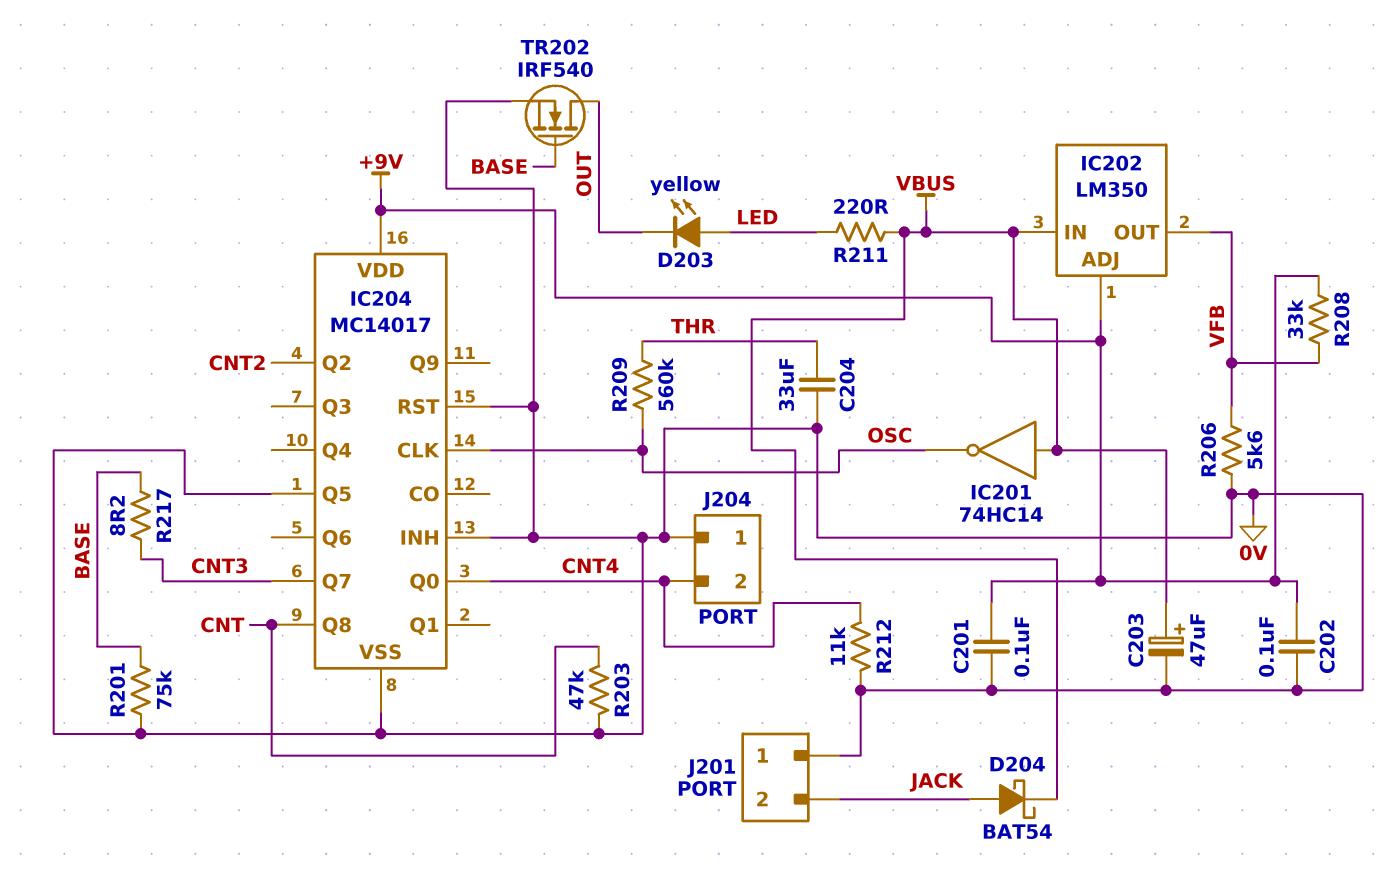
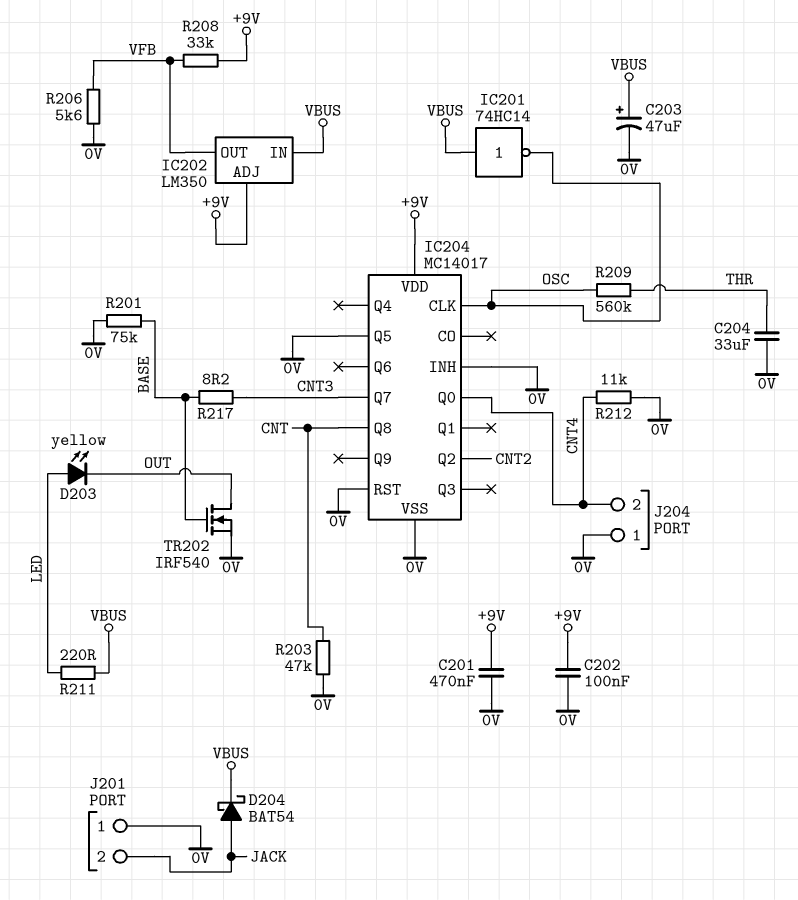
C201: 100nF (+9V, 0V) -> 470nF (+9V, 0V)

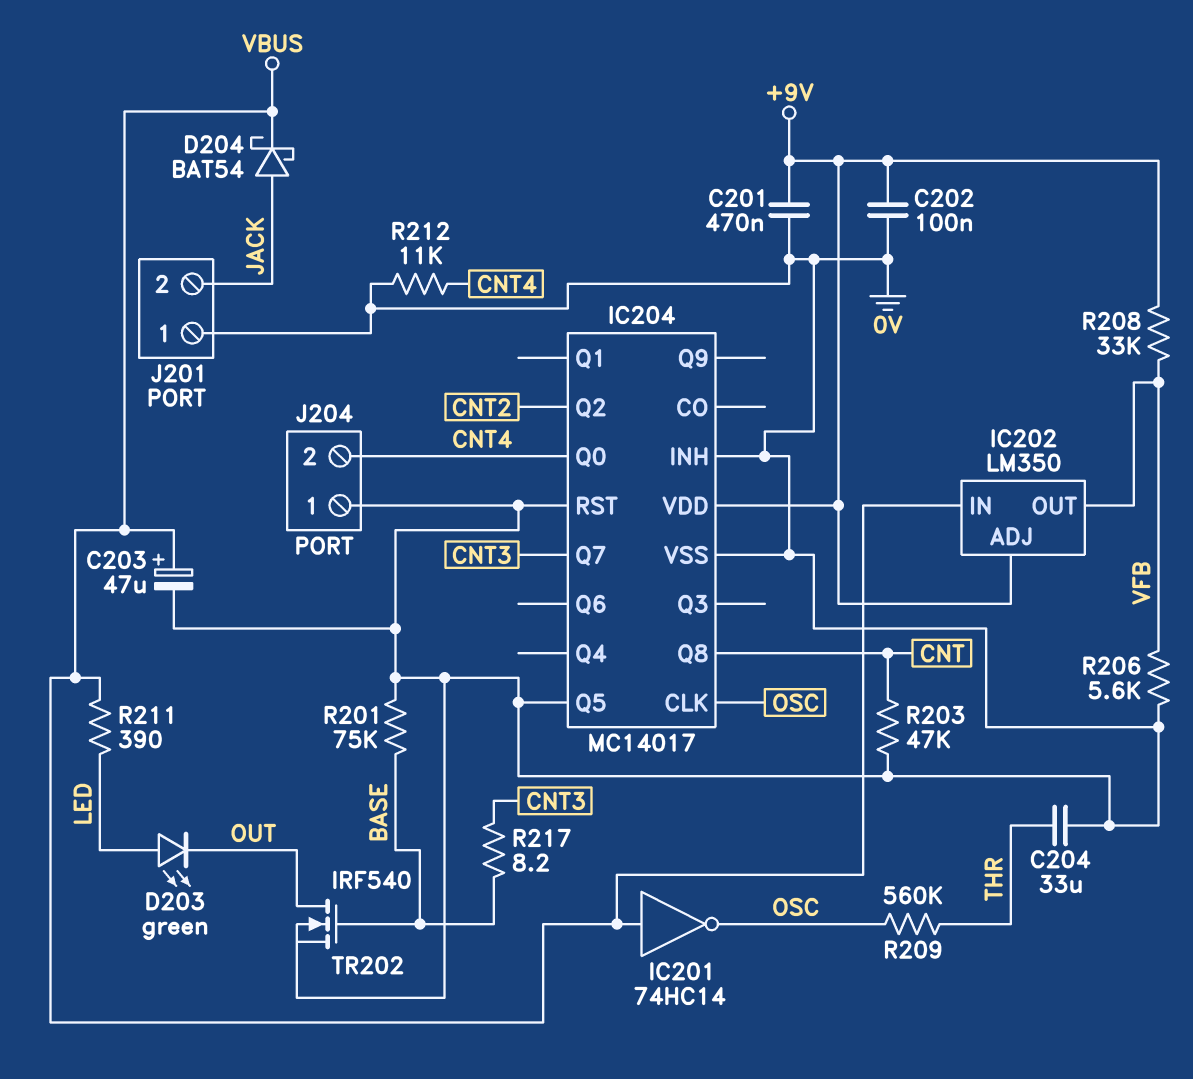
D203: LED yellow (A LED, K OUT) -> LED green (A LED, K OUT)
R211: 220 (LED, VBUS) -> 390 (LED, VBUS)

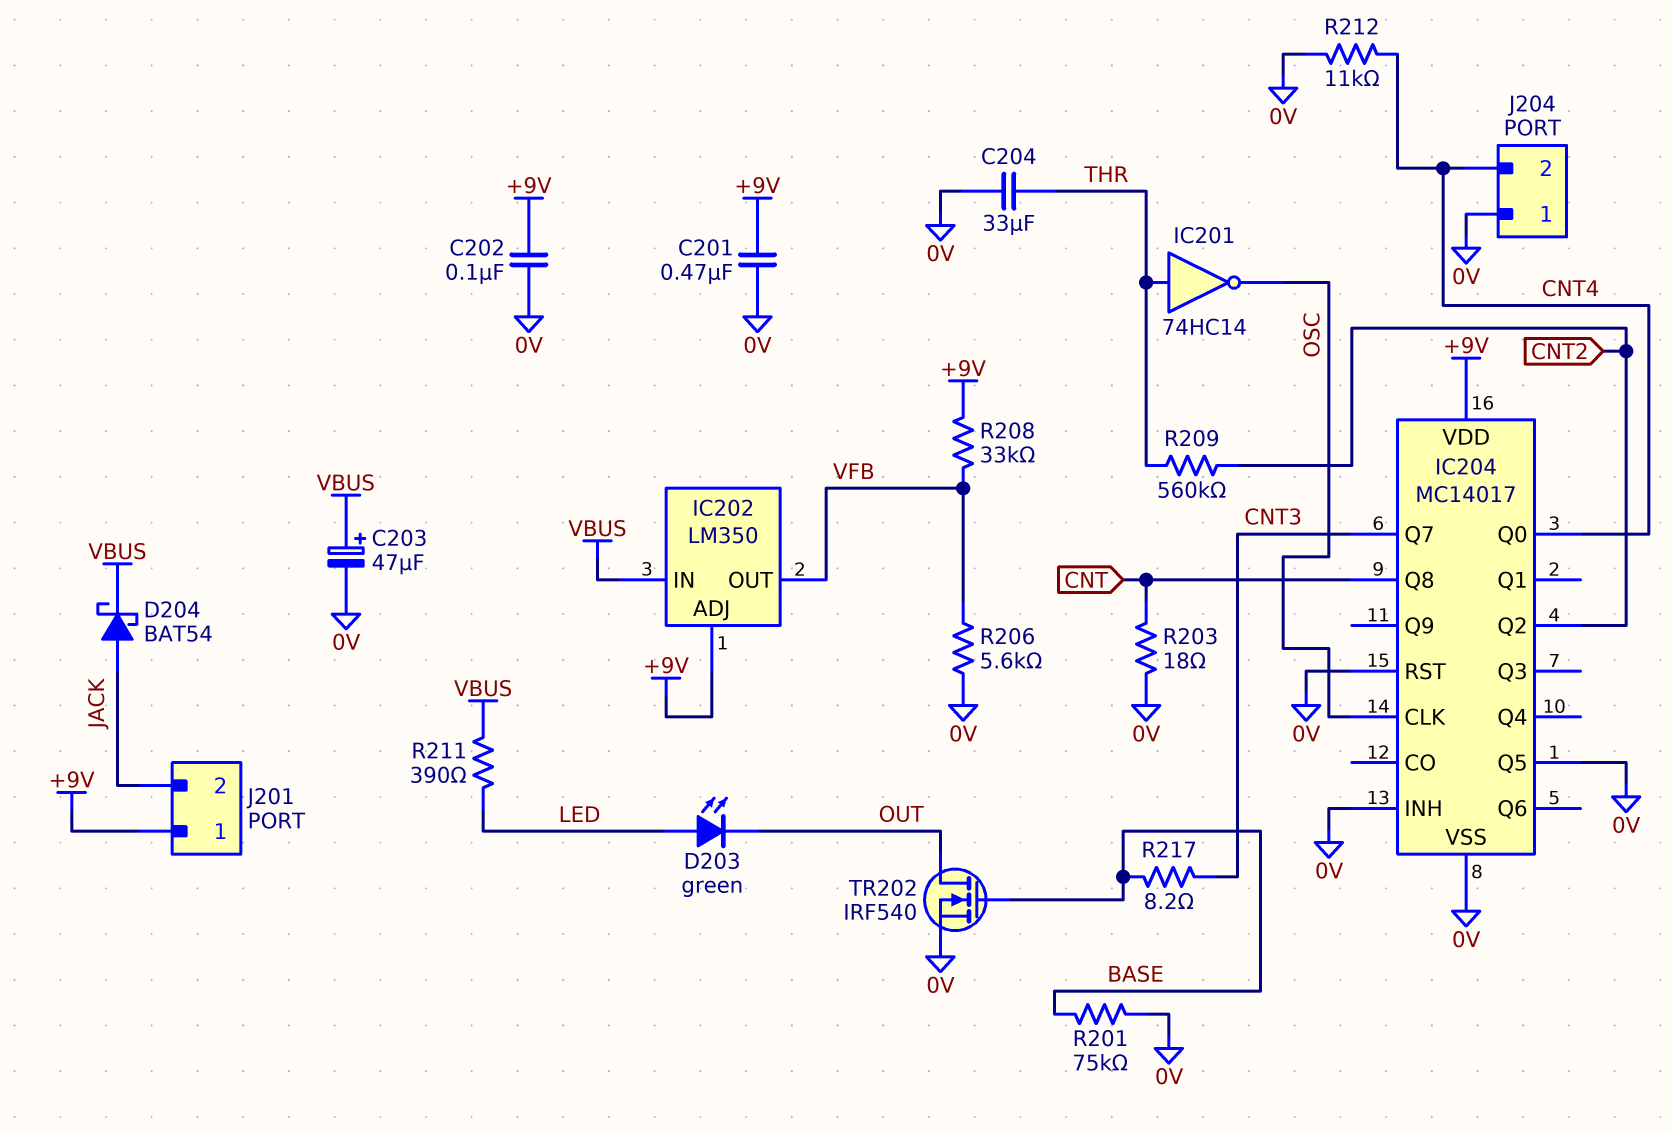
IC201: NOT 74HC14 (in VBUS, out OSC) -> NOT 74HC14 (in THR, out OSC)
J201 pin 1: 0V -> +9V
R203: 47k (0V, CNT) -> 18 (0V, CNT)
R209: 560k (OSC, THR) -> 560k (CNT2, THR)

